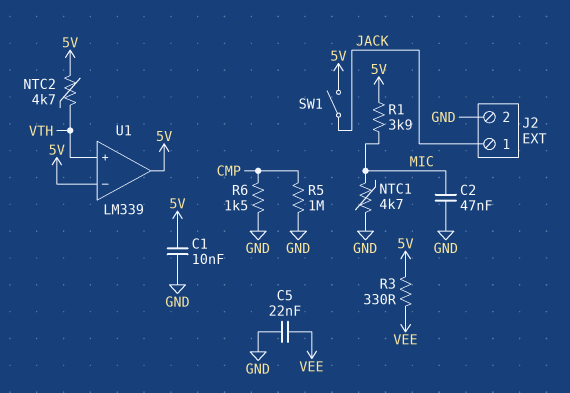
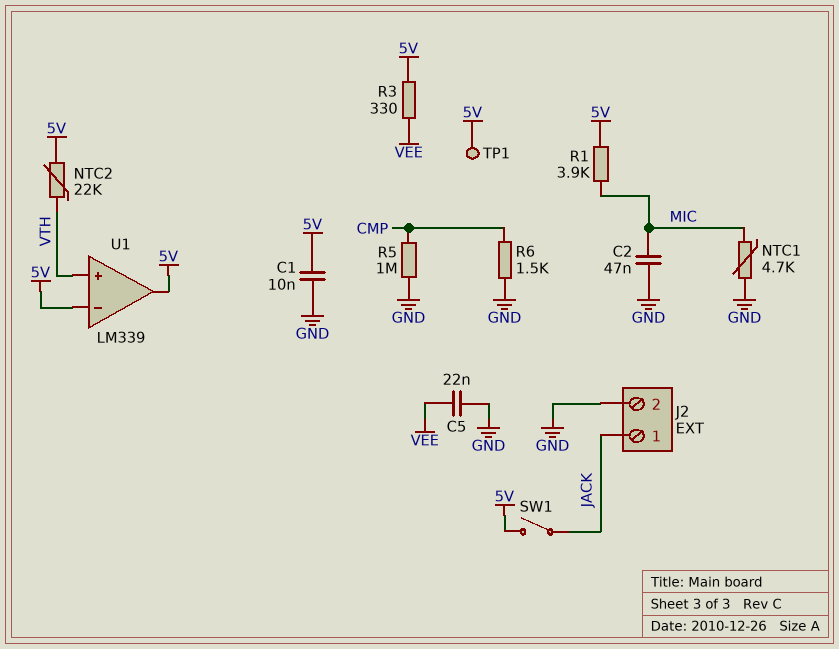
NTC2: 4.7k (5V, VTH) -> 22k (5V, VTH)
TP1: none -> test point (5V)

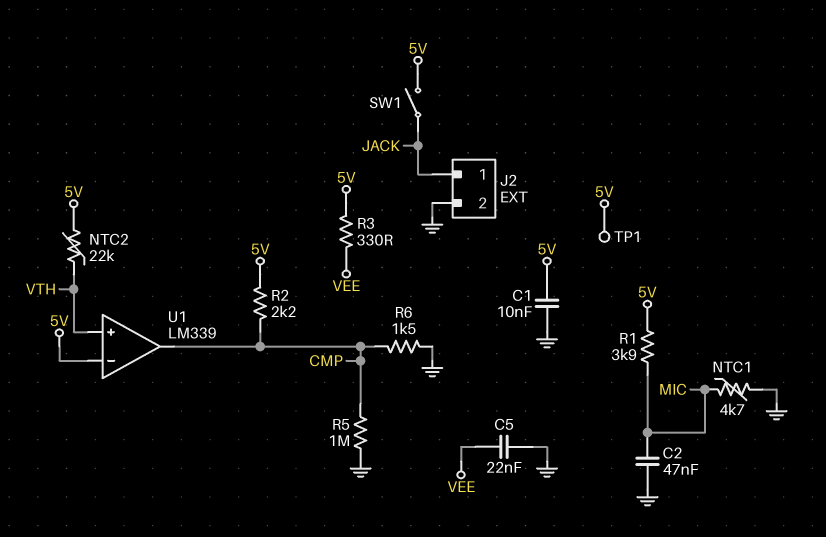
R2: none -> 2.2k (5V, CMP)
U1 pin out: 5V -> CMP

